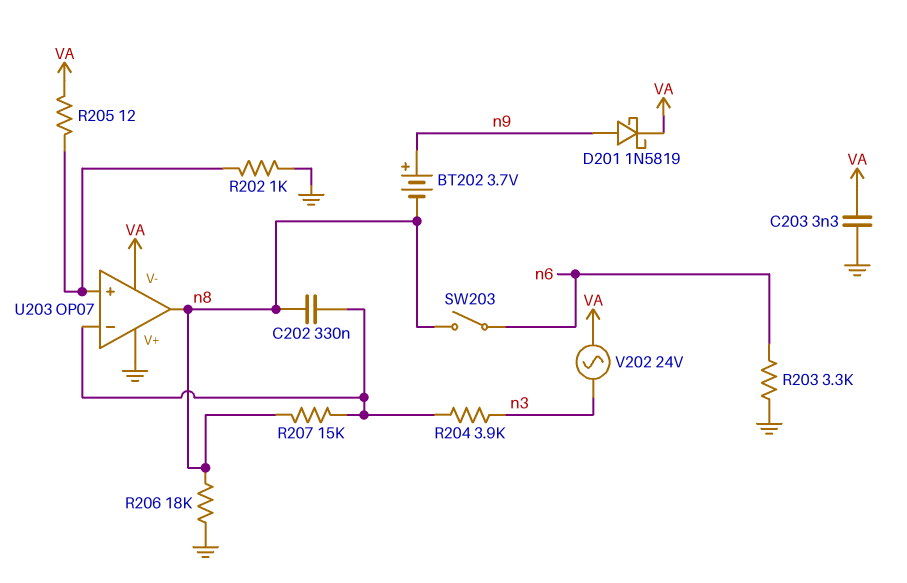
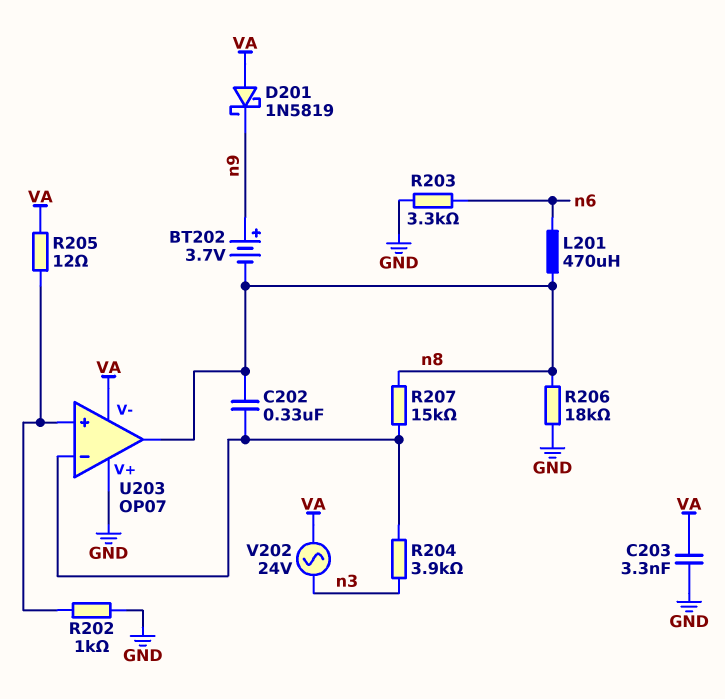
D201: schottky 1N5819 (A n9, K VA) -> schottky 1N5819 (A VA, K n9)
L201: none -> 470uH (n6, n8)
SW203: switch (n6, n8) -> none

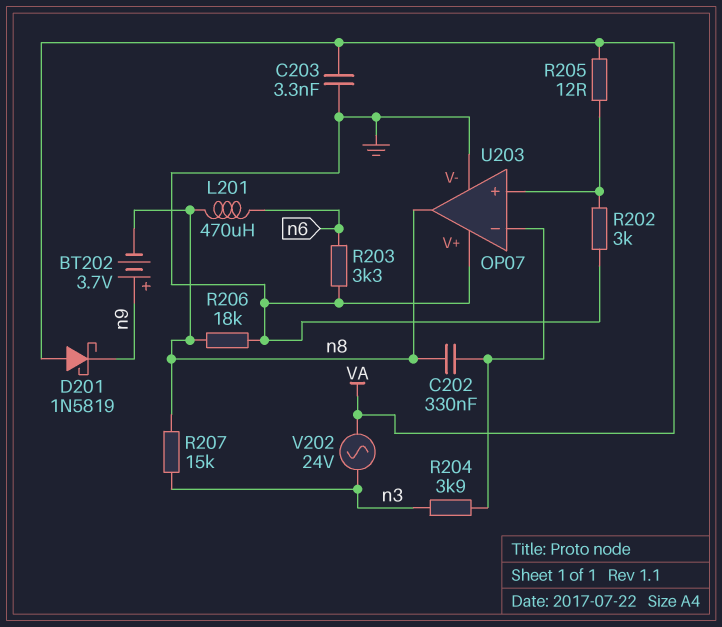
R202: 1k (GND, U203/in+) -> 3k (GND, U203/in+)
R207: 15k (U203/in-, n8) -> 15k (n3, n8)
U203 pin V-: VA -> GND

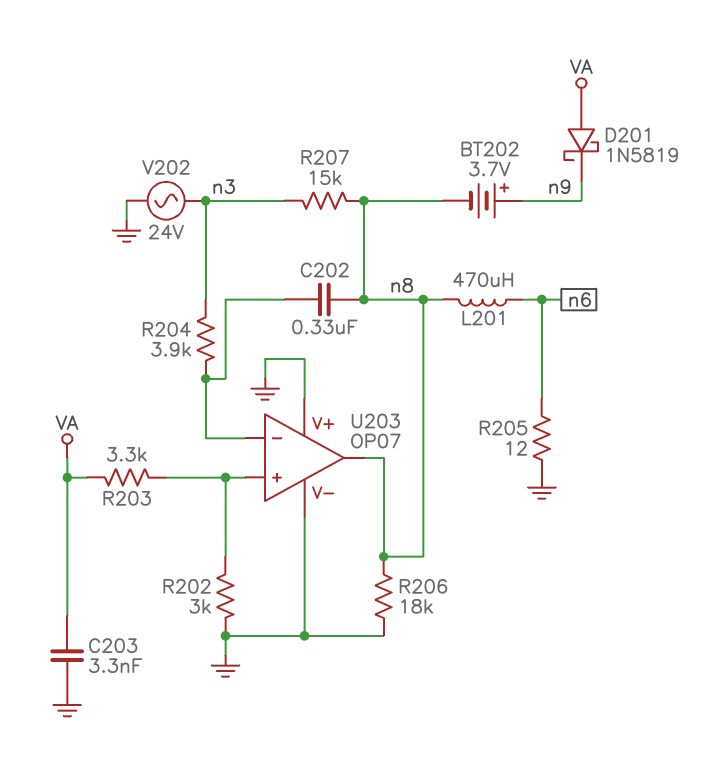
R203: 3.3k (GND, n6) -> 3.3k (U203/in+, VA)
R205: 12 (U203/in+, VA) -> 12 (GND, n6)
V202: AC 24V (VA, n3) -> AC 24V (GND, n3)

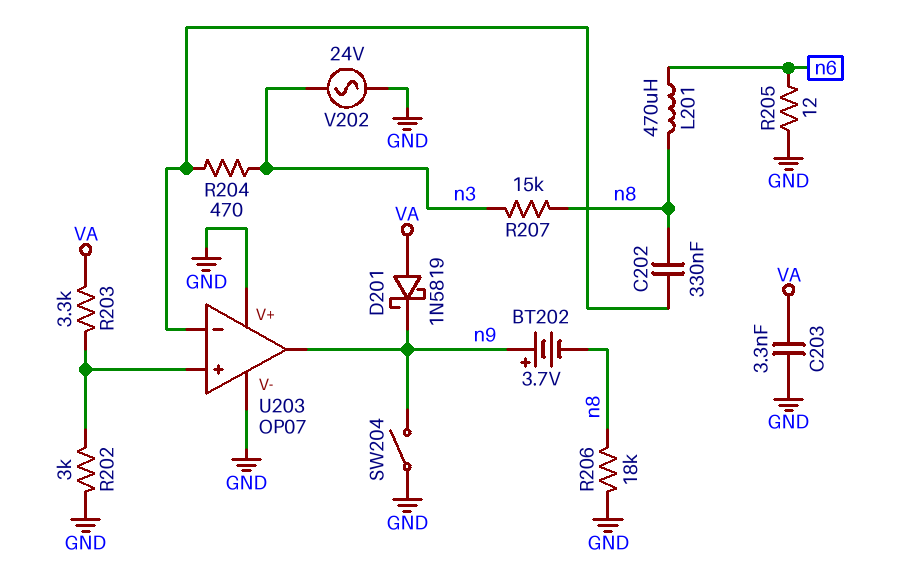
R204: 3.9k (U203/in-, n3) -> 470 (U203/in-, n3)
SW204: none -> switch (GND, n9)
U203 pin out: n8 -> n9

